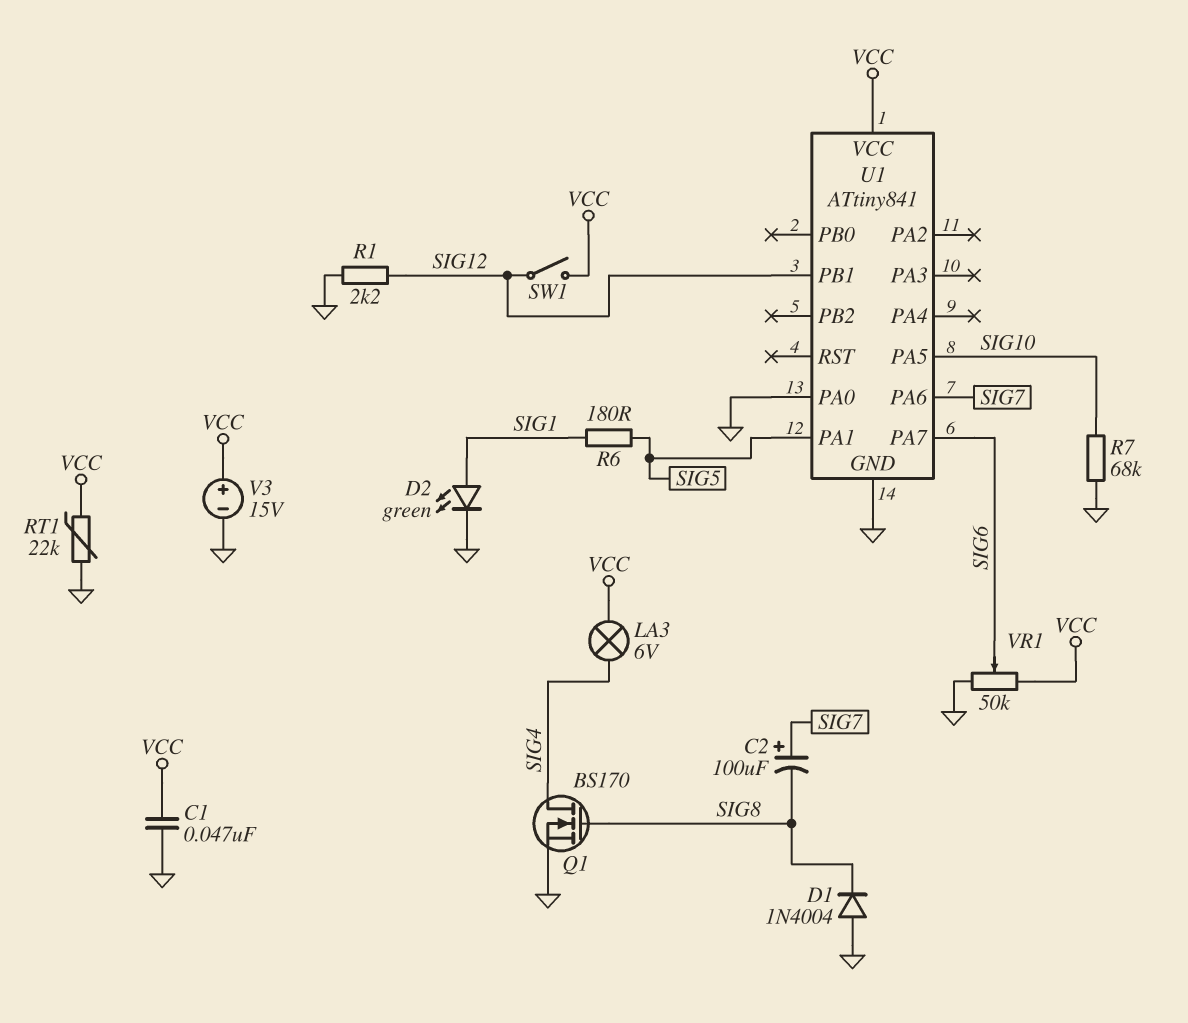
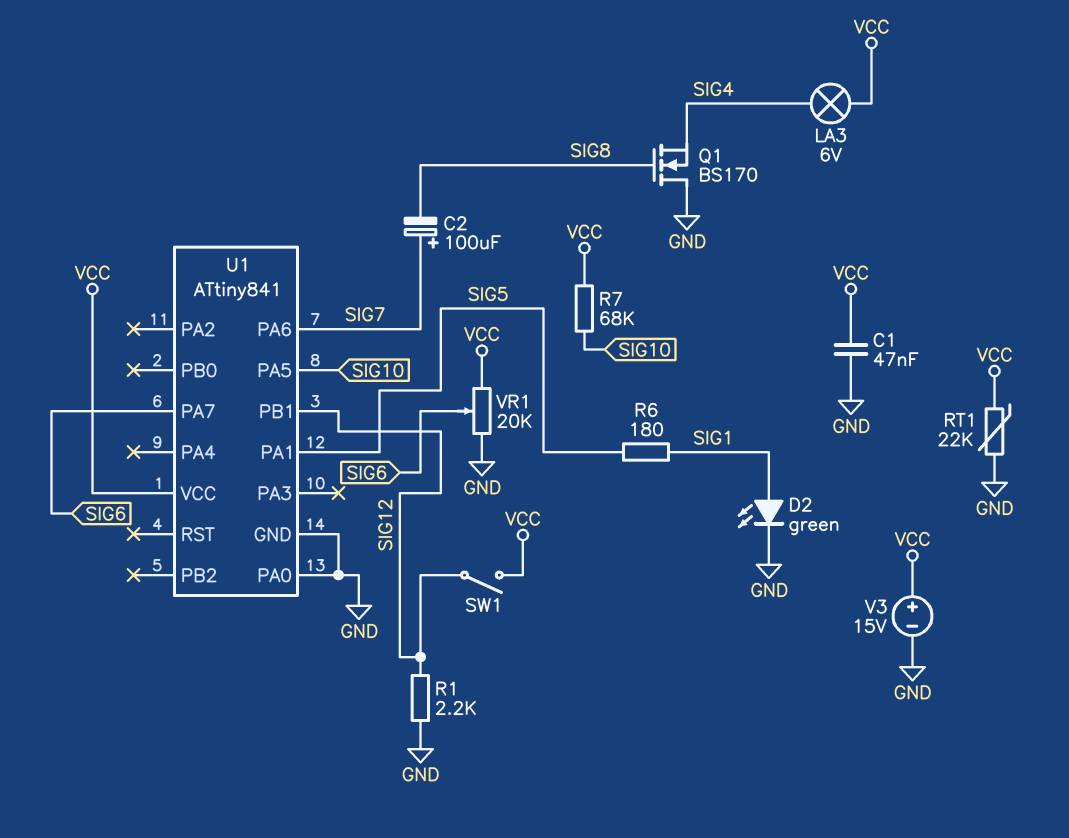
D1: diode 1N4004 (A GND, K SIG8) -> none
Q1: NMOS BS170 (G SIG8, D SIG4, S GND) -> NMOS BS170 (G SIG8, D GND, S SIG4)
R7: 68k (GND, SIG10) -> 68k (SIG10, VCC)
VR1: 50k (GND, VCC, wiper SIG6) -> 20k (GND, VCC, wiper SIG6)

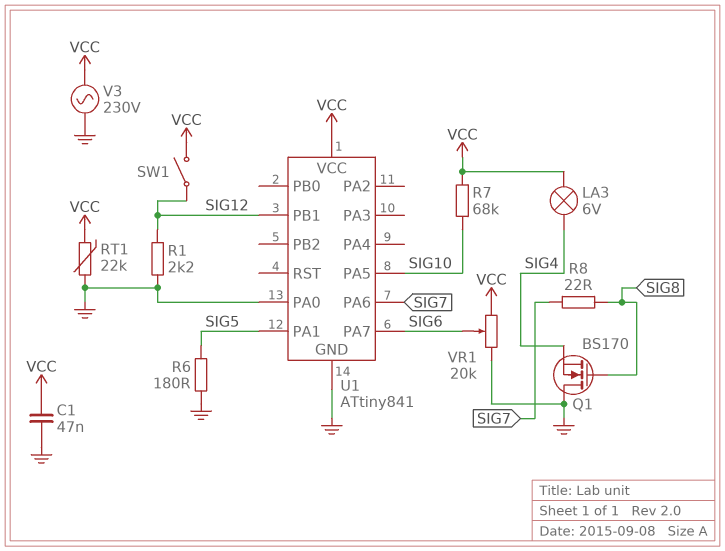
C2: 100uF (plus SIG7, minus SIG8) -> none
D2: LED green (A SIG1, K GND) -> none
R6: 180 (SIG1, SIG5) -> 180 (GND, SIG5)
R8: none -> 22 (SIG7, SIG8)
V3: 15V (plus VCC, minus GND) -> AC 230V (GND, VCC)

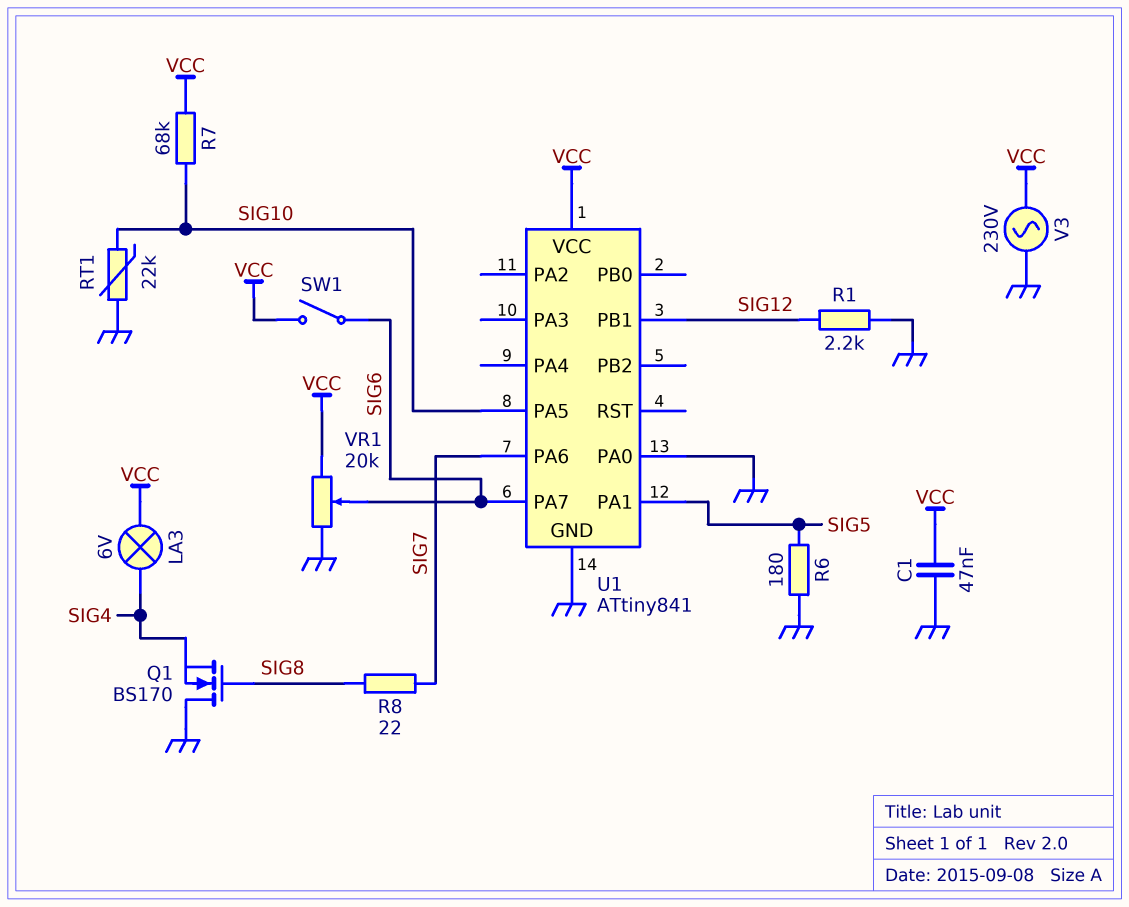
RT1: 22k (GND, VCC) -> 22k (GND, SIG10)
SW1: switch (SIG12, VCC) -> switch (SIG6, VCC)

